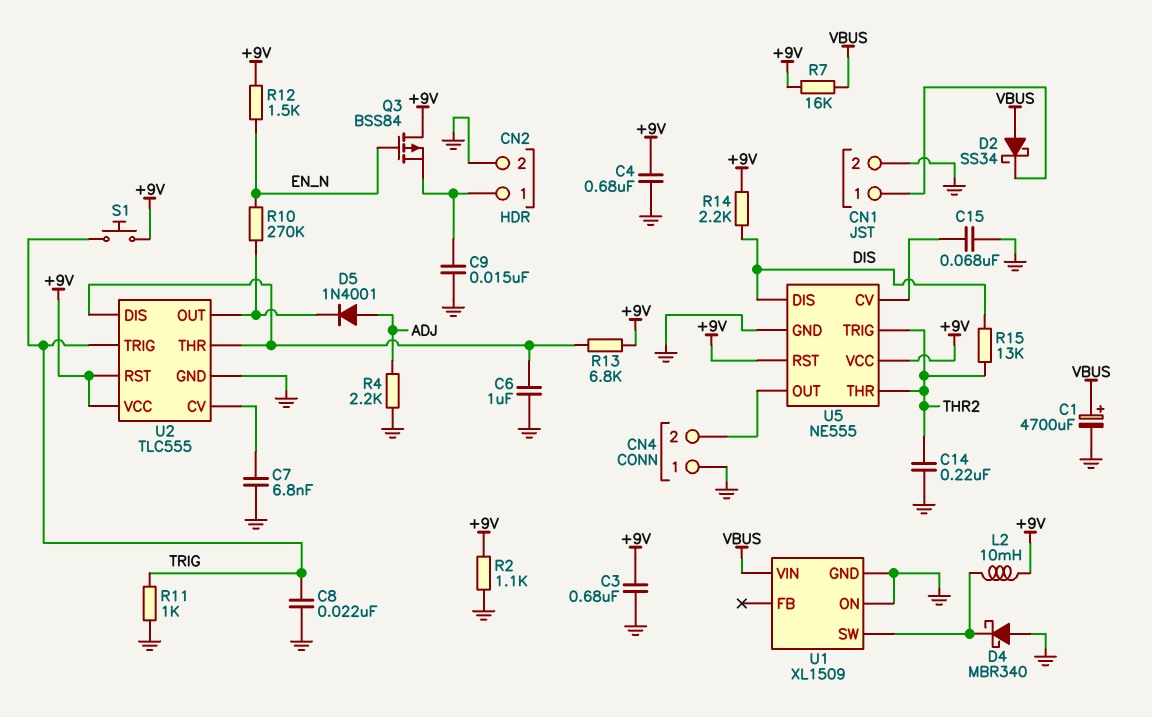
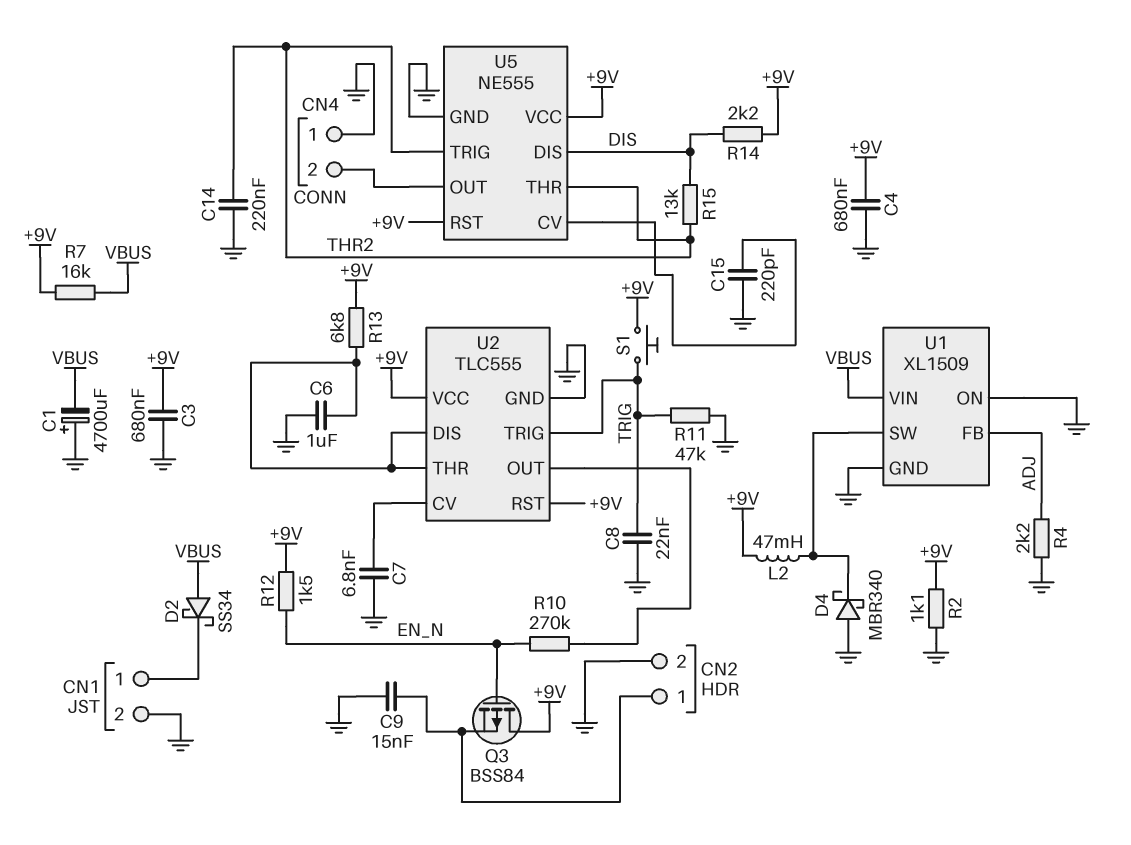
C1: 4700uF (plus VBUS, minus GND) -> 4700uF (plus GND, minus VBUS)
C15: 68nF (GND, U5/CV) -> 220pF (GND, U5/CV)
D5: diode 1N4001 (A ADJ, K U2/OUT) -> none
L2: 10mH (+9V, U1/SW) -> 47mH (+9V, U1/SW)
R11: 1k (GND, TRIG) -> 47k (GND, TRIG)
U1 pin FB: none -> ADJ

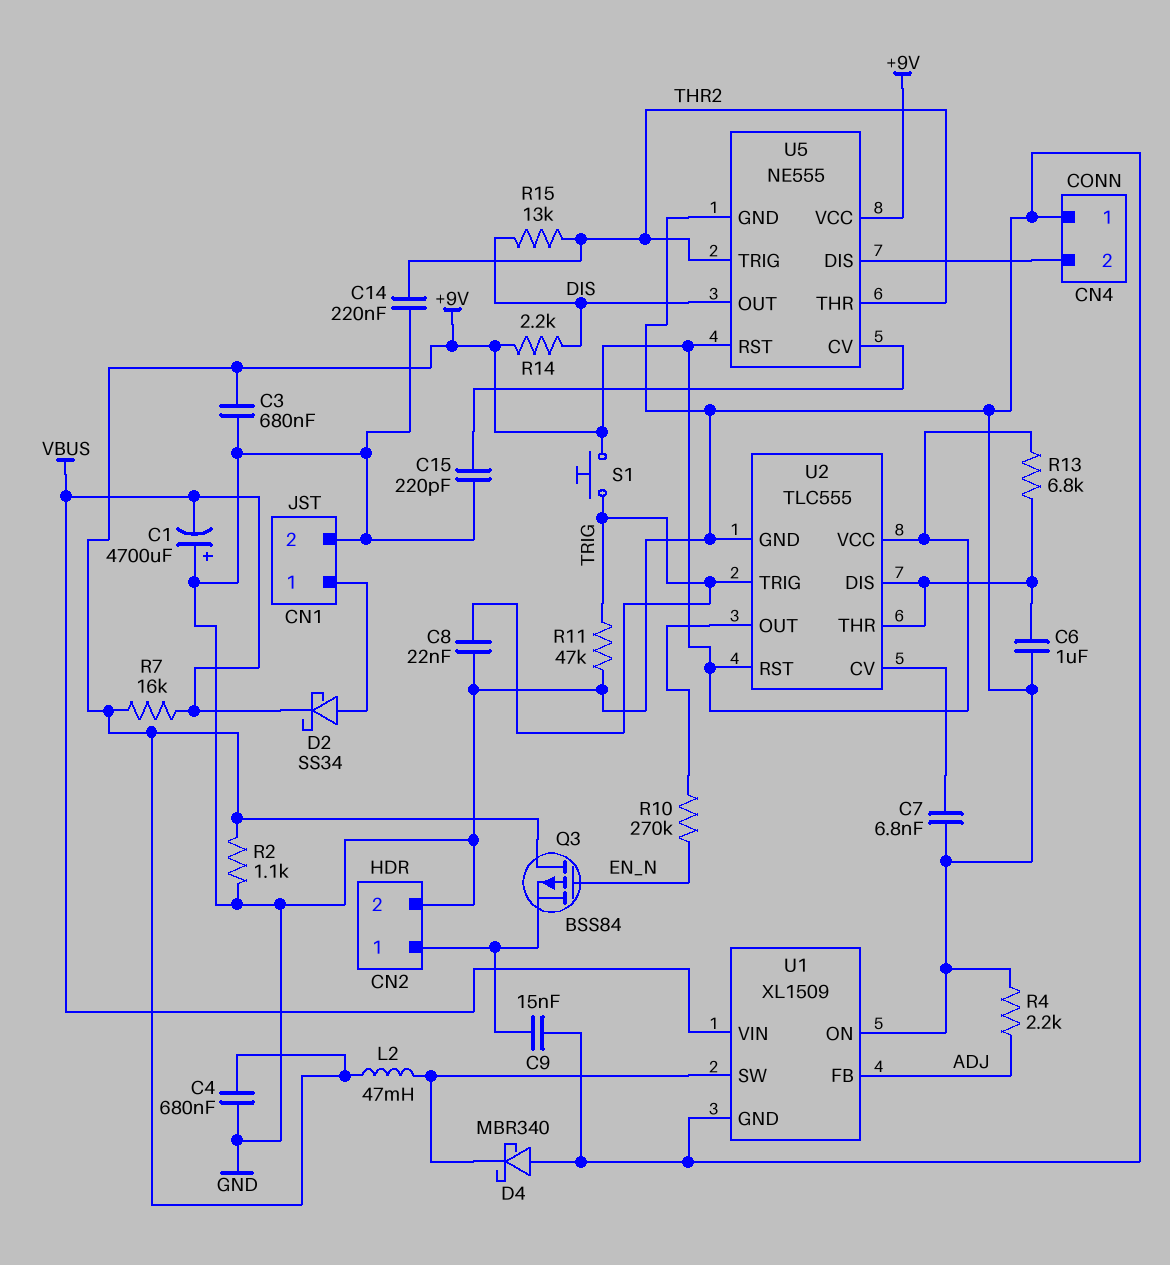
D2: schottky SS34 (A VBUS, K CN1/1) -> schottky SS34 (A CN1/1, K VBUS)
R12: 1.5k (+9V, EN_N) -> none
U5 pin DIS: DIS -> CN4/2
U5 pin OUT: CN4/2 -> DIS

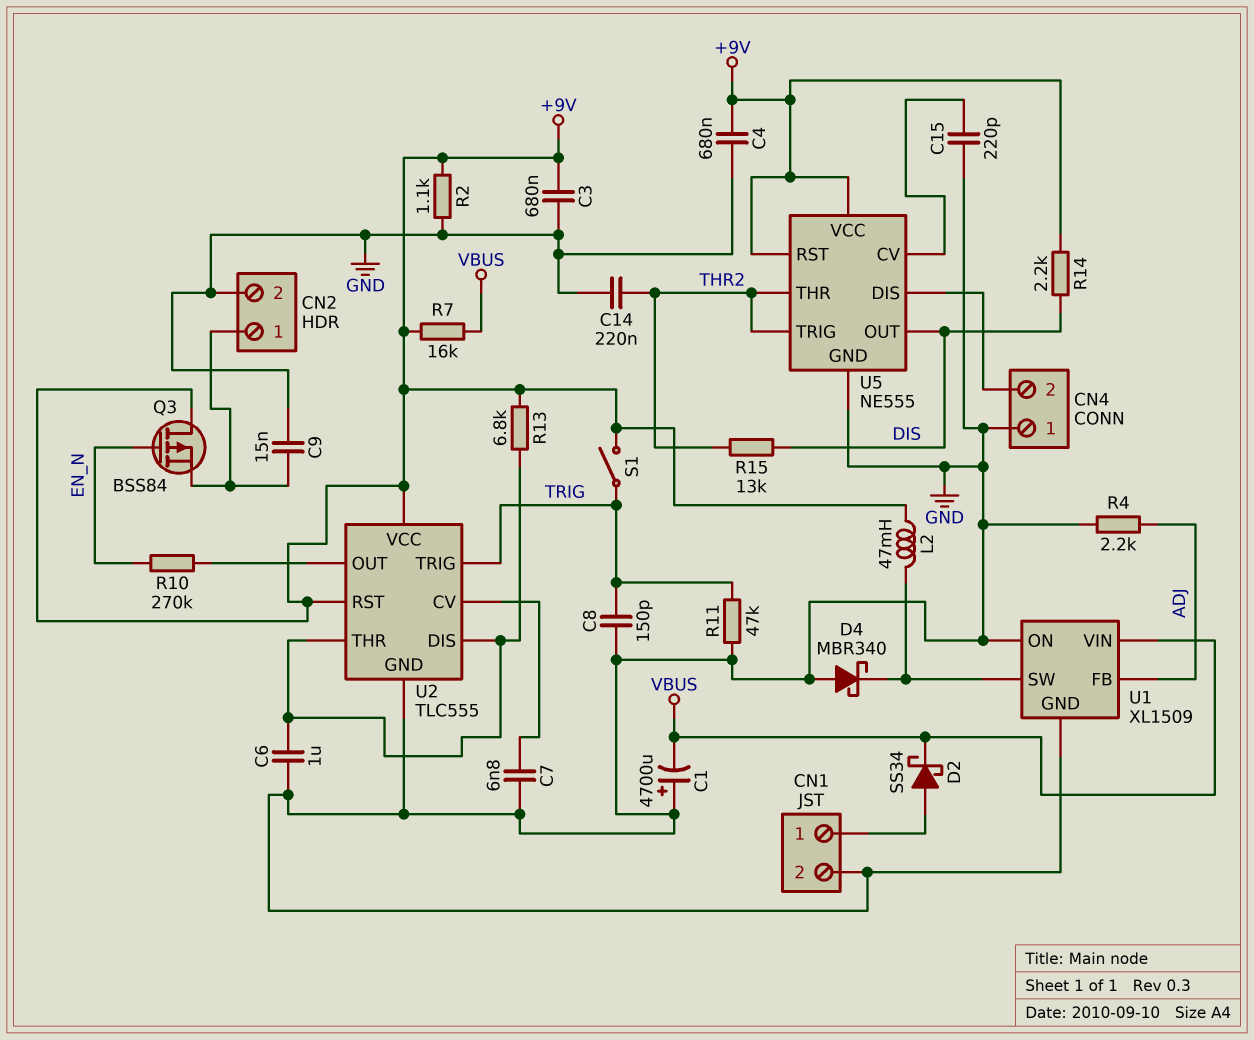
C8: 22nF (GND, TRIG) -> 150pF (GND, TRIG)
S1: button (+9V, TRIG) -> switch (+9V, TRIG)

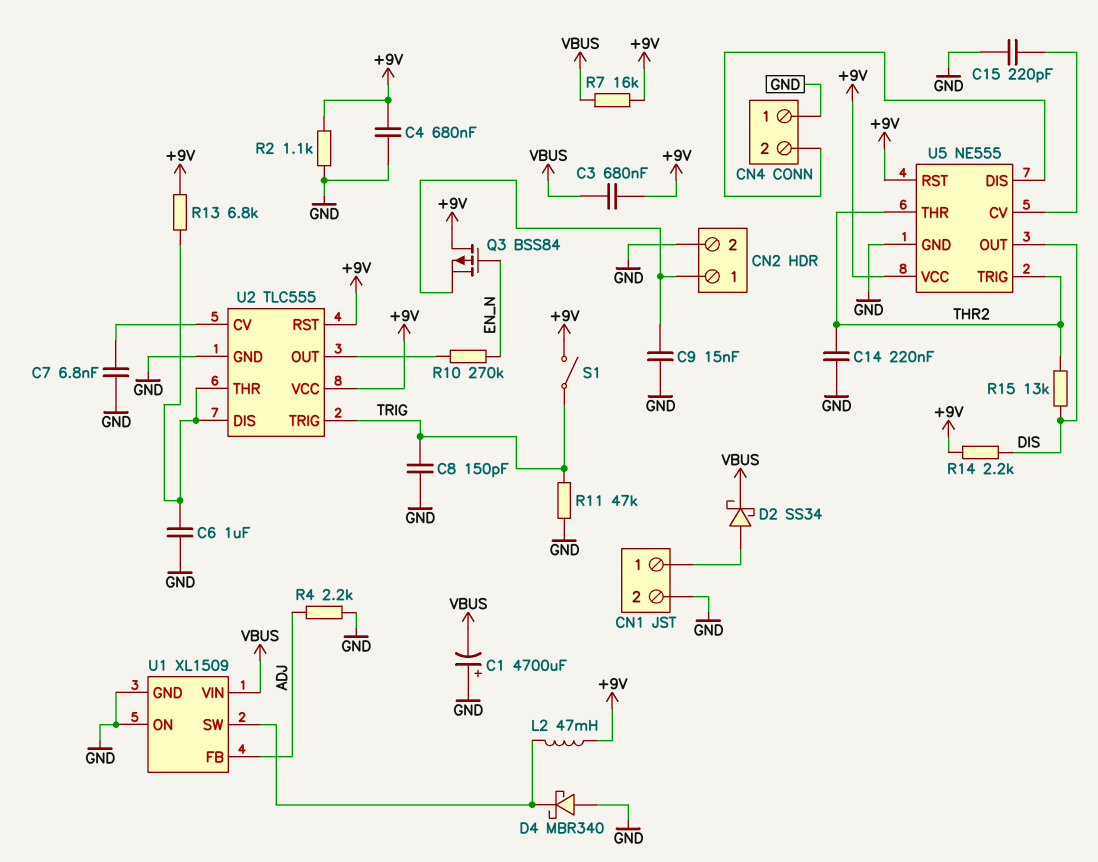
C3: 680nF (+9V, GND) -> 680nF (+9V, VBUS)

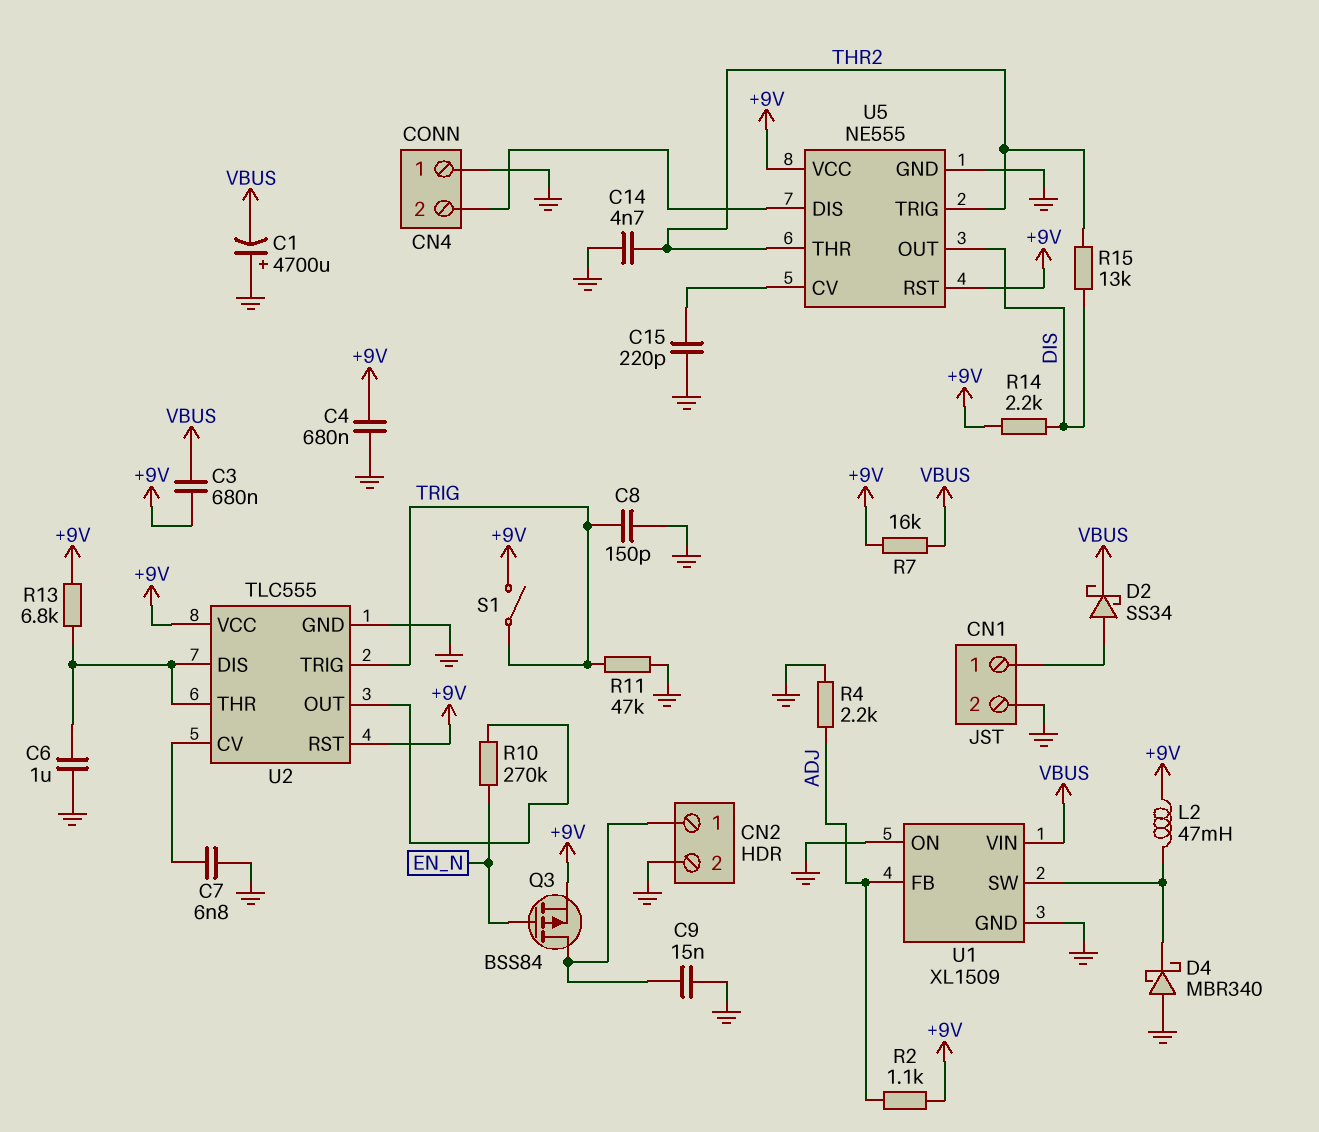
C14: 220nF (GND, THR2) -> 4.7nF (GND, THR2)
Q3: PMOS BSS84 (G EN_N, D +9V, S CN2/1) -> PMOS BSS84 (G EN_N, D CN2/1, S +9V)
R2: 1.1k (+9V, GND) -> 1.1k (+9V, ADJ)

